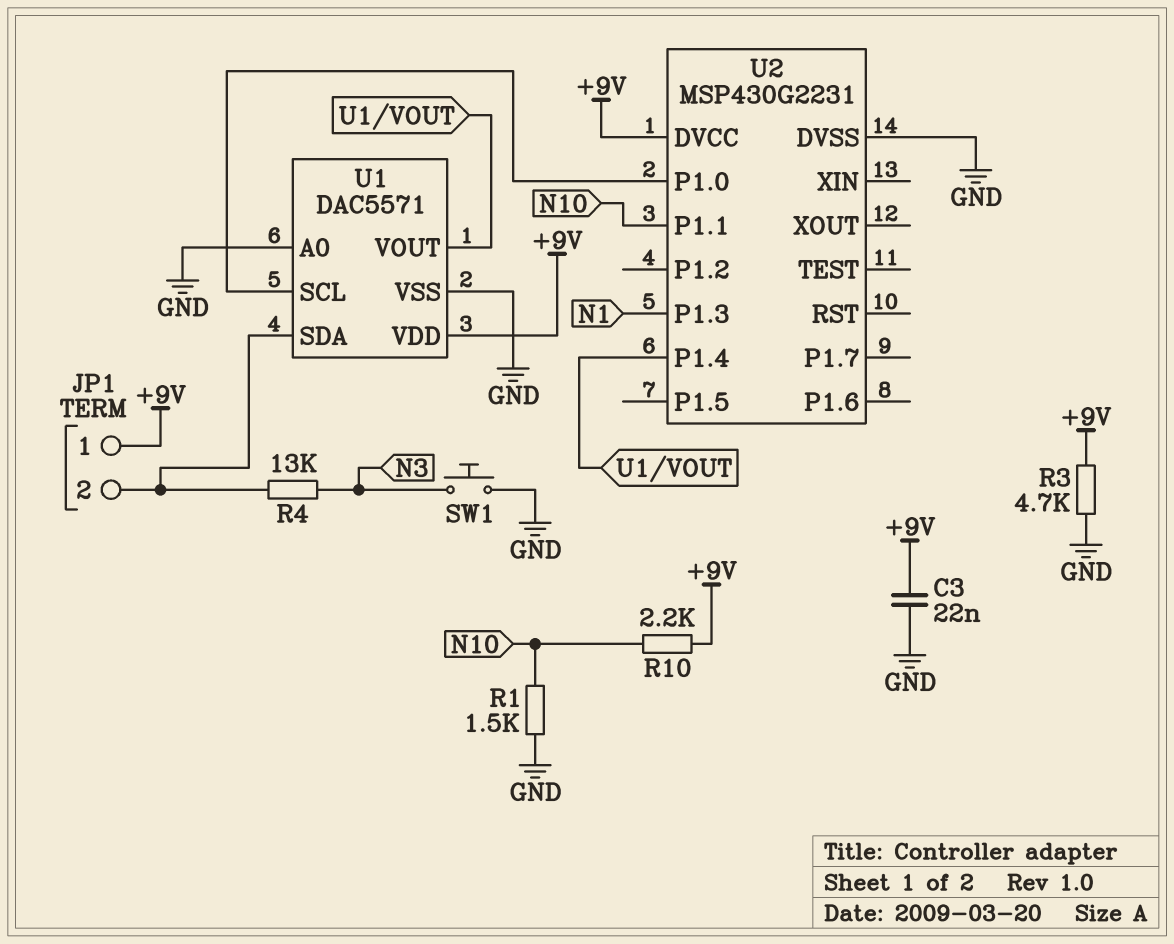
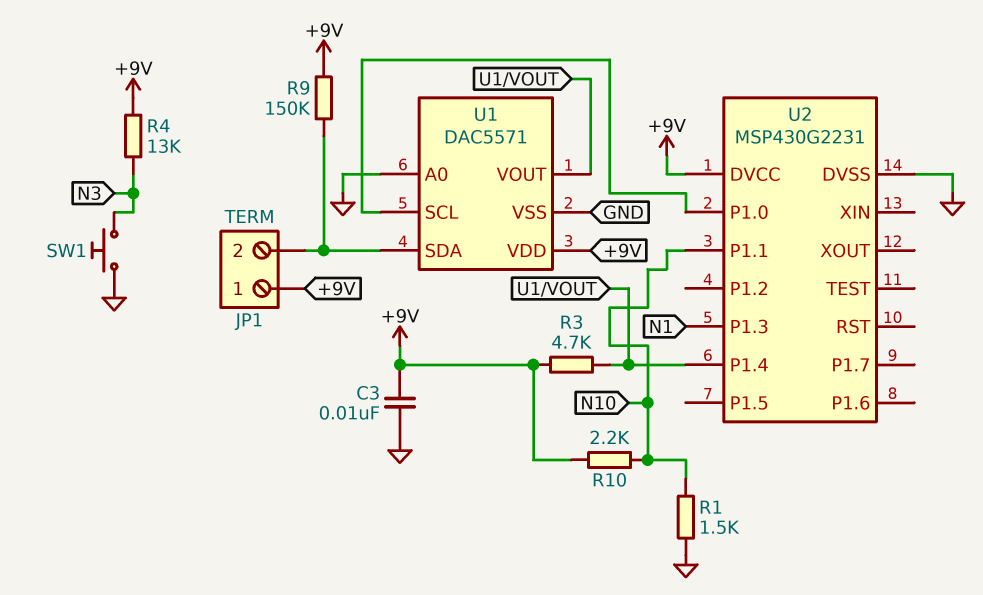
C3: 22nF (+9V, GND) -> 10nF (+9V, GND)
R3: 4.7k (+9V, GND) -> 4.7k (+9V, U1/VOUT)
R4: 13k (JP1/2, N3) -> 13k (+9V, N3)
R9: none -> 150k (+9V, JP1/2)

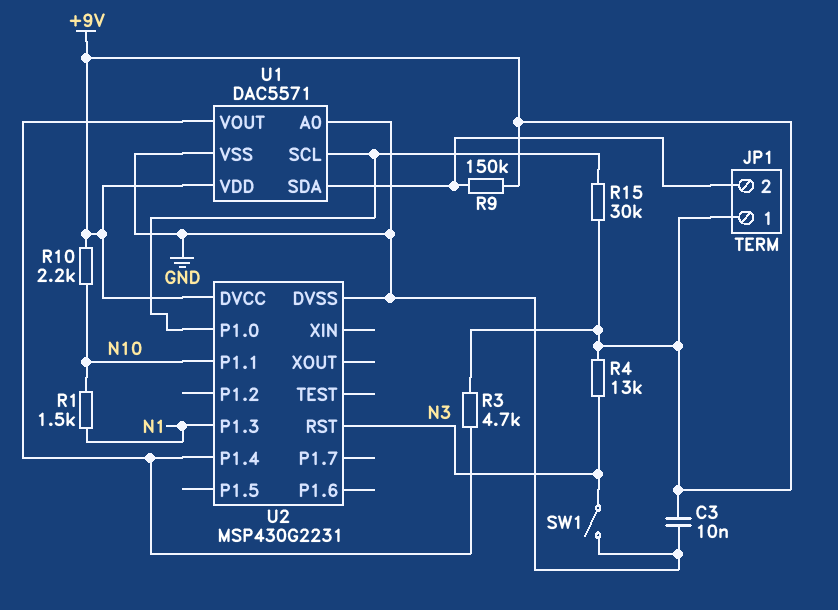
R1: 1.5k (GND, N10) -> 1.5k (N1, N10)
R15: none -> 30k (+9V, U1/SCL)
SW1: button (GND, N3) -> switch (GND, N3)
U2 pin RST: none -> N3

